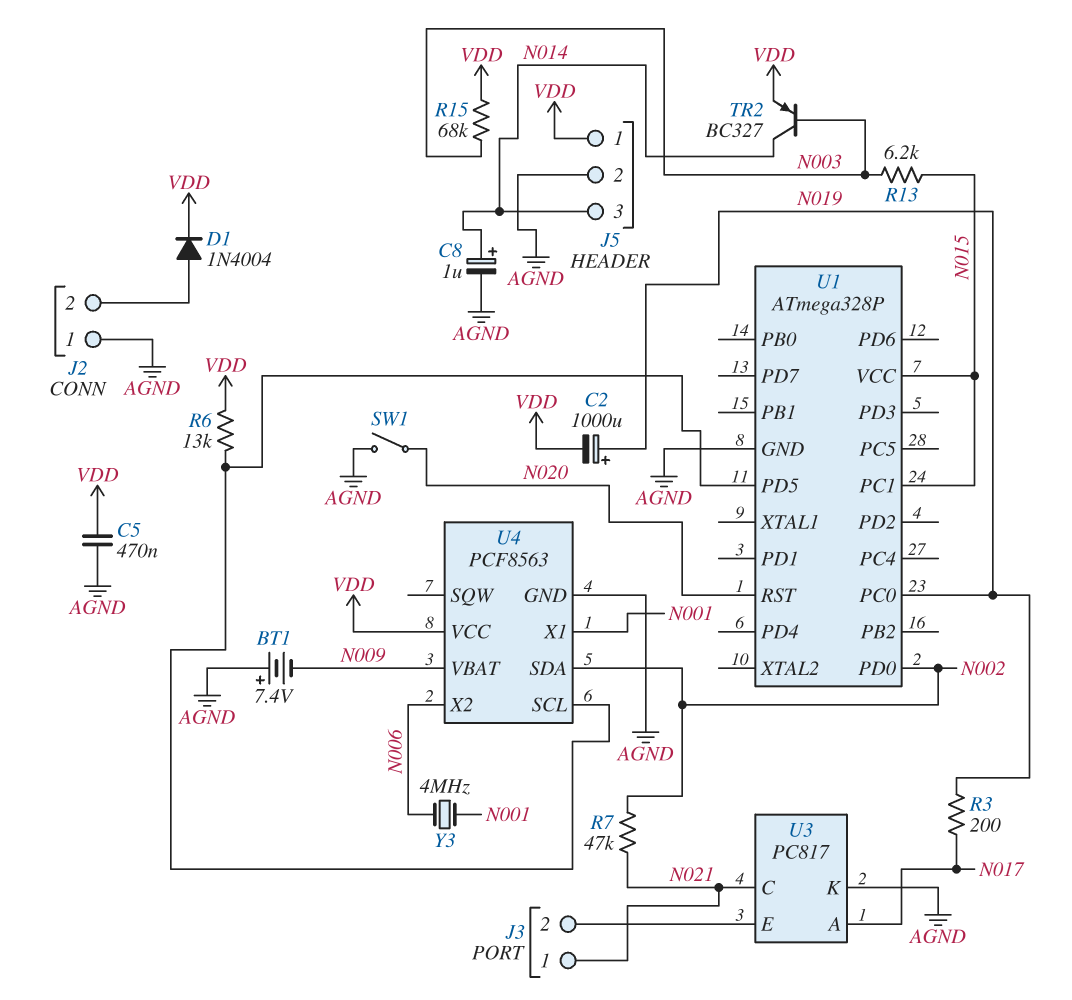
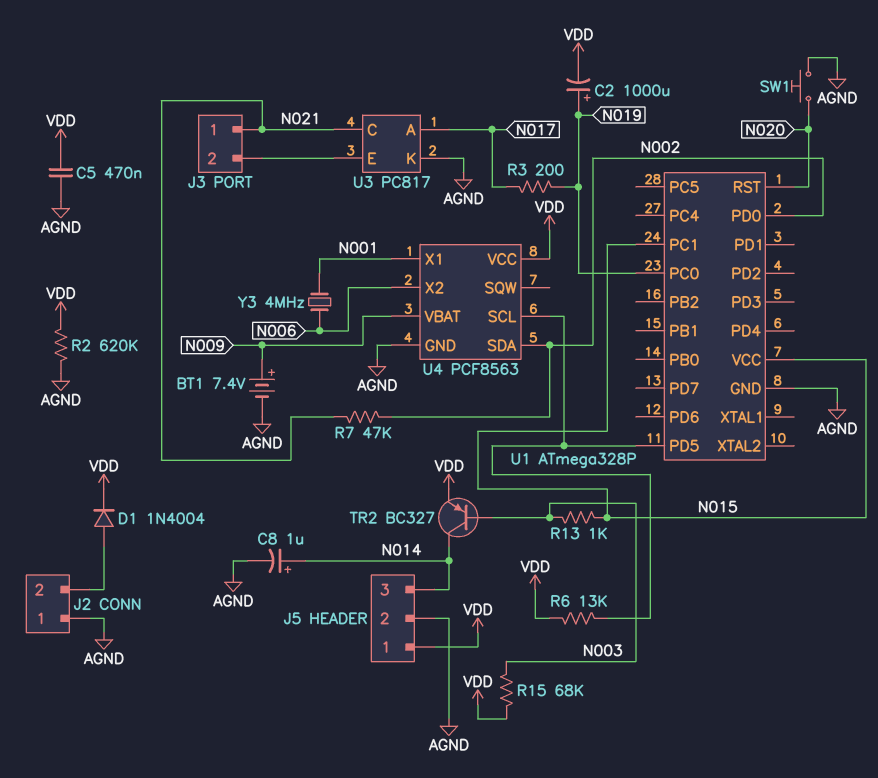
BT1: 7.4V (plus AGND, minus N009) -> 7.4V (plus N009, minus AGND)
R2: none -> 620k (AGND, VDD)
R13: 6.2k (N003, N015) -> 1k (N003, N015)
SW1: switch (AGND, N020) -> button (AGND, N020)

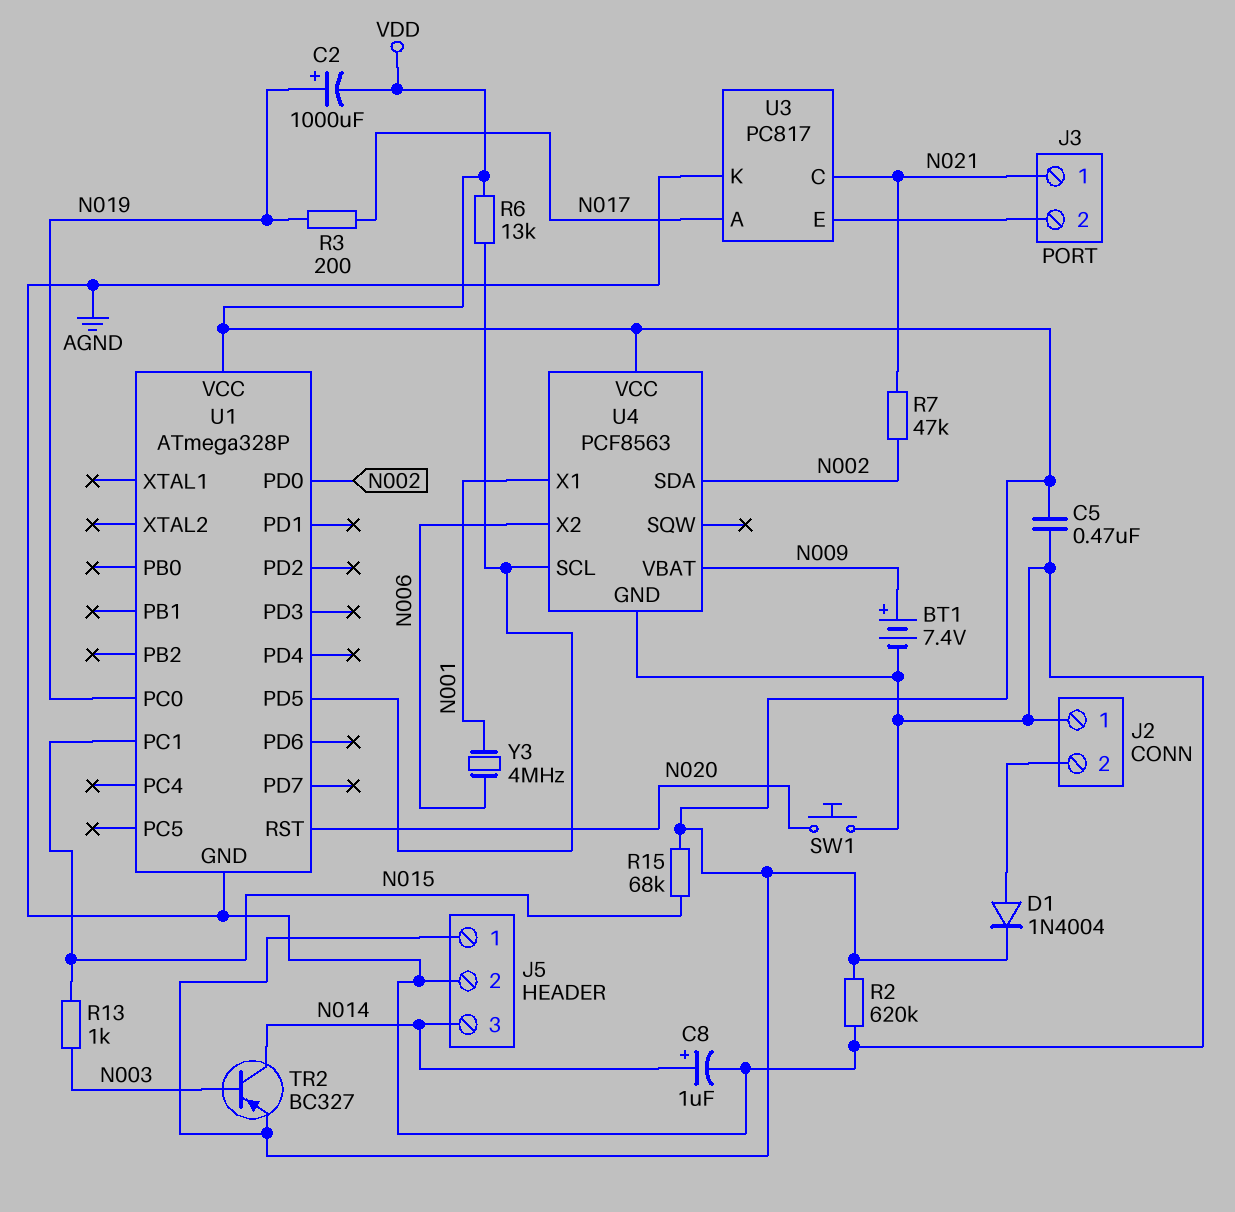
R15: 68k (N003, VDD) -> 68k (N015, VDD)
U1 pin VCC: N015 -> VDD

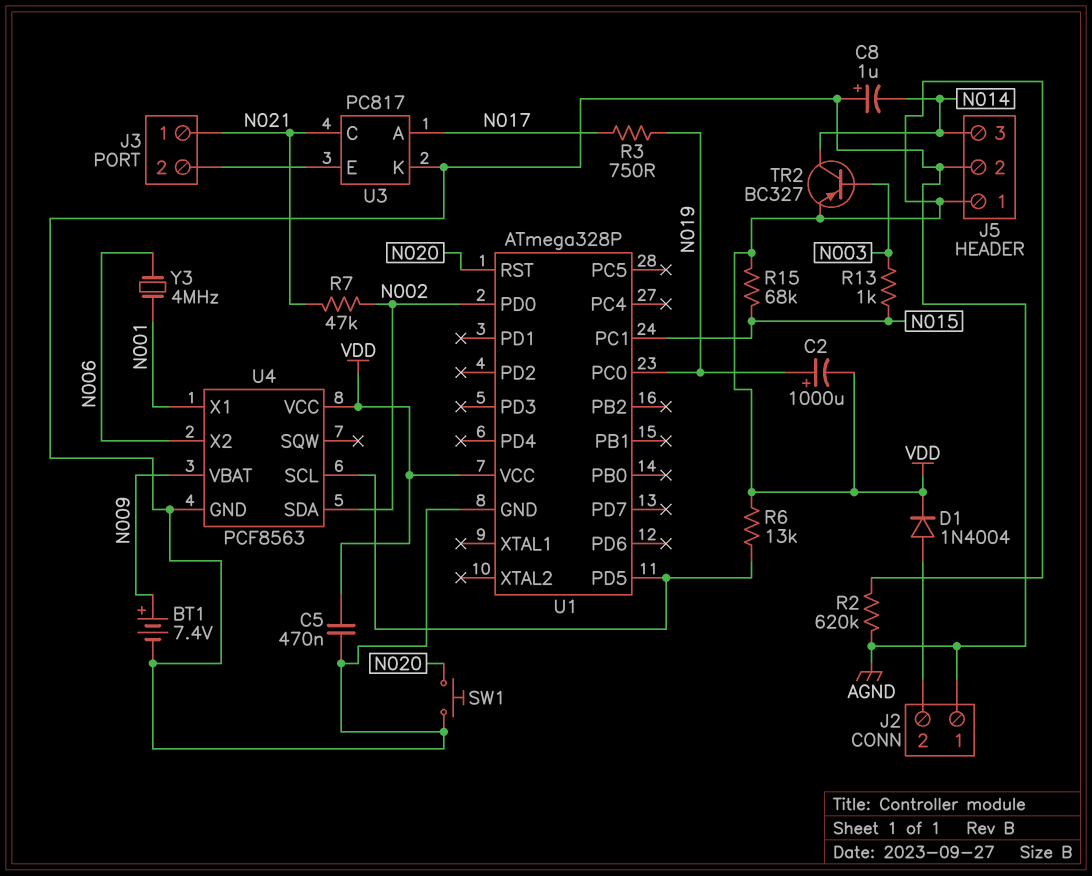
C8: 1uF (plus N014, minus AGND) -> 1uF (plus AGND, minus N014)
R3: 200 (N017, N019) -> 750 (N017, N019)

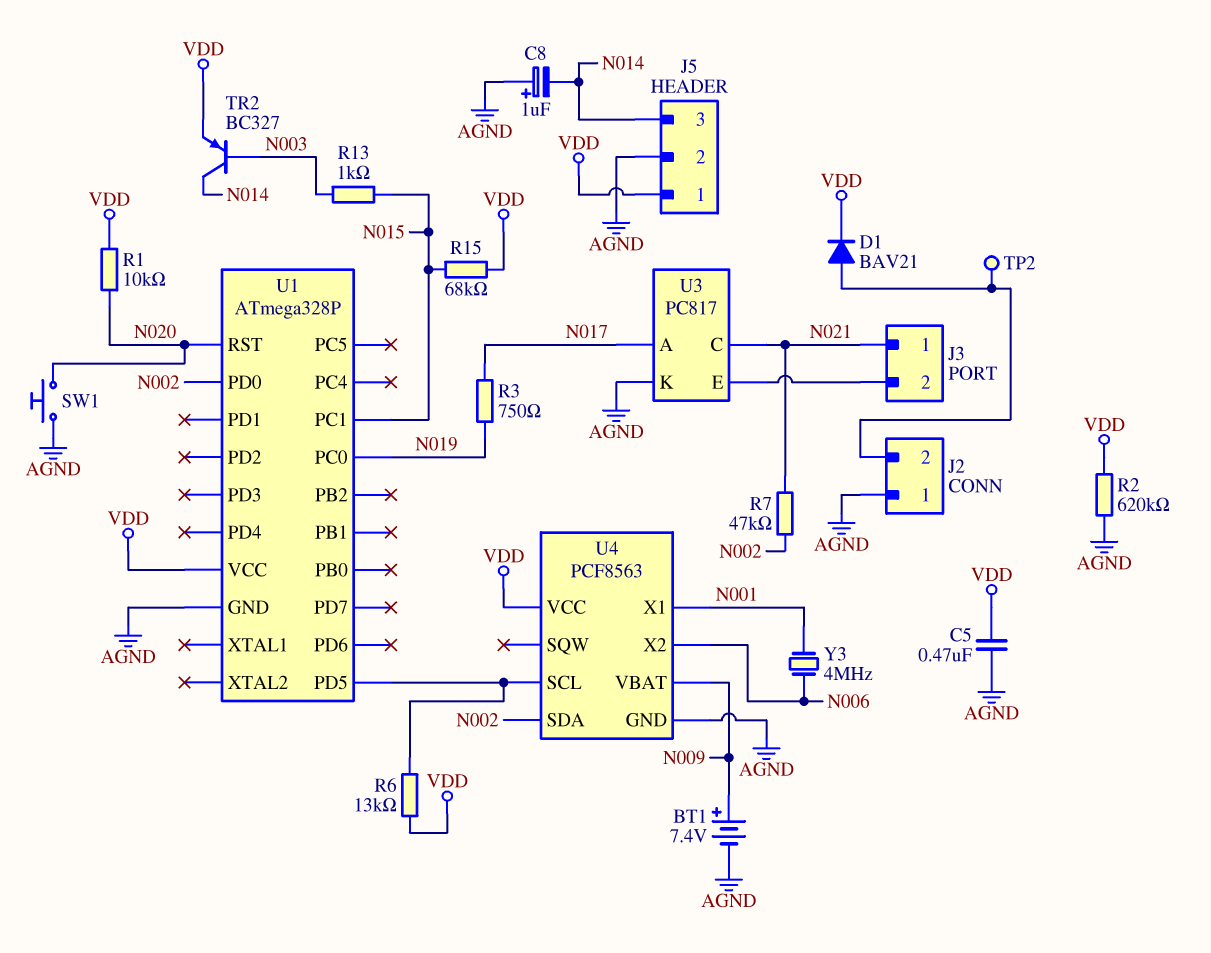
C2: 1000uF (plus N019, minus VDD) -> none
D1: diode 1N4004 (A J2/2, K VDD) -> diode BAV21 (A J2/2, K VDD)
R1: none -> 10k (N020, VDD)
TP2: none -> test point (J2/2)

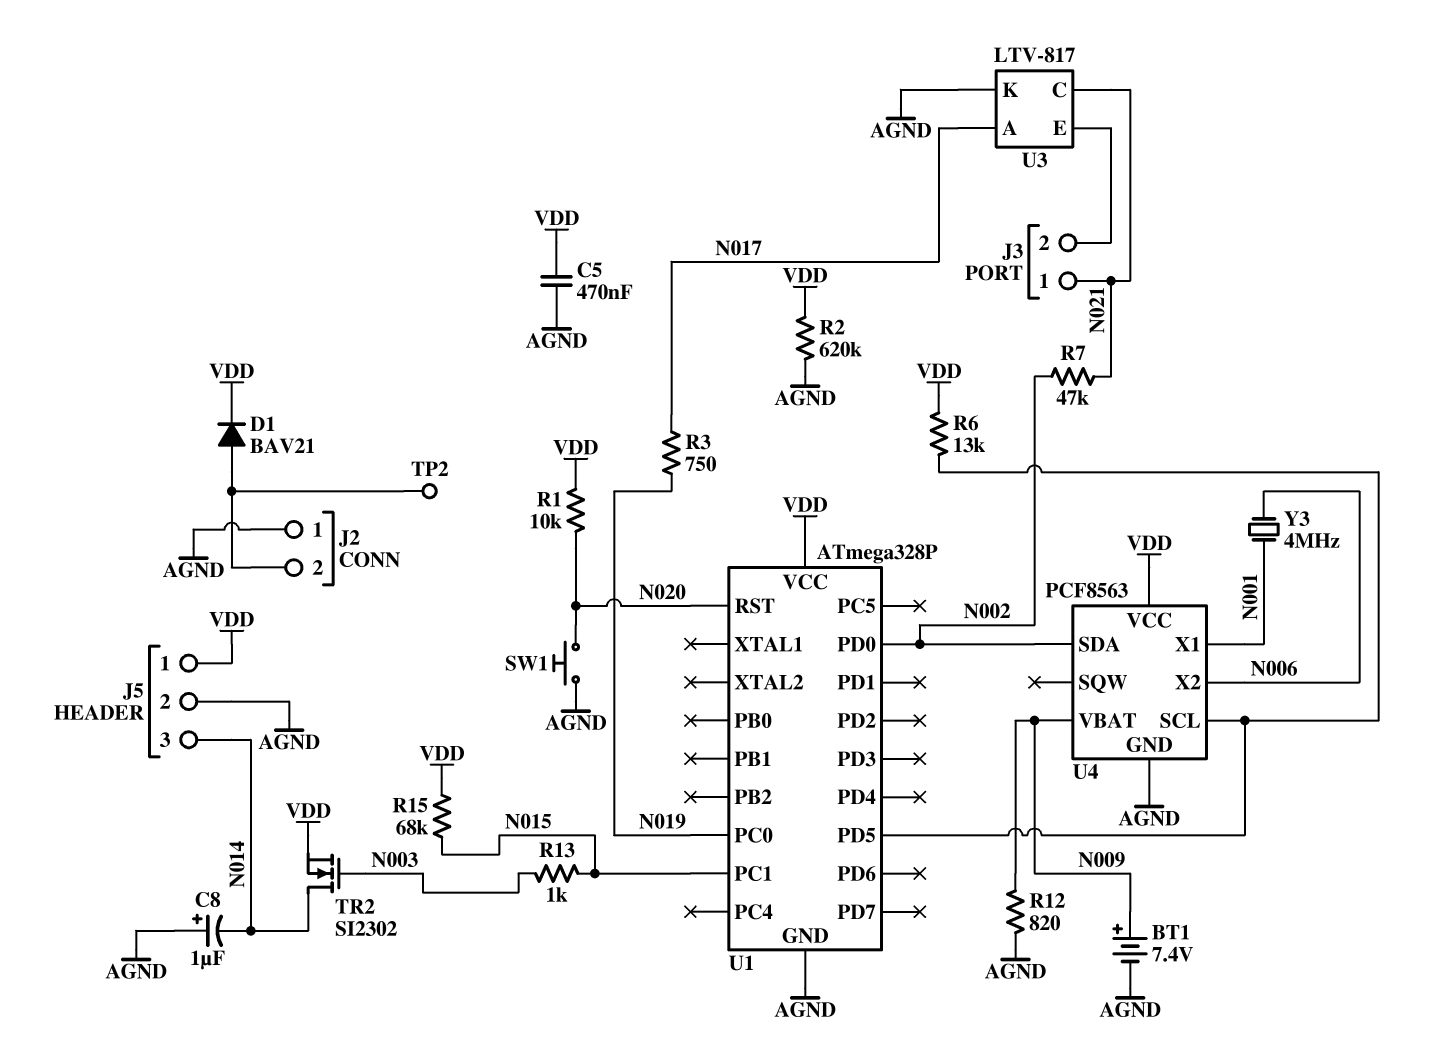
R12: none -> 820 (AGND, N009)
TR2: PNP BC327 (B N003, C N014, E VDD) -> NMOS SI2302 (G N003, D N014, S VDD)
U3: PC817 -> LTV-817

